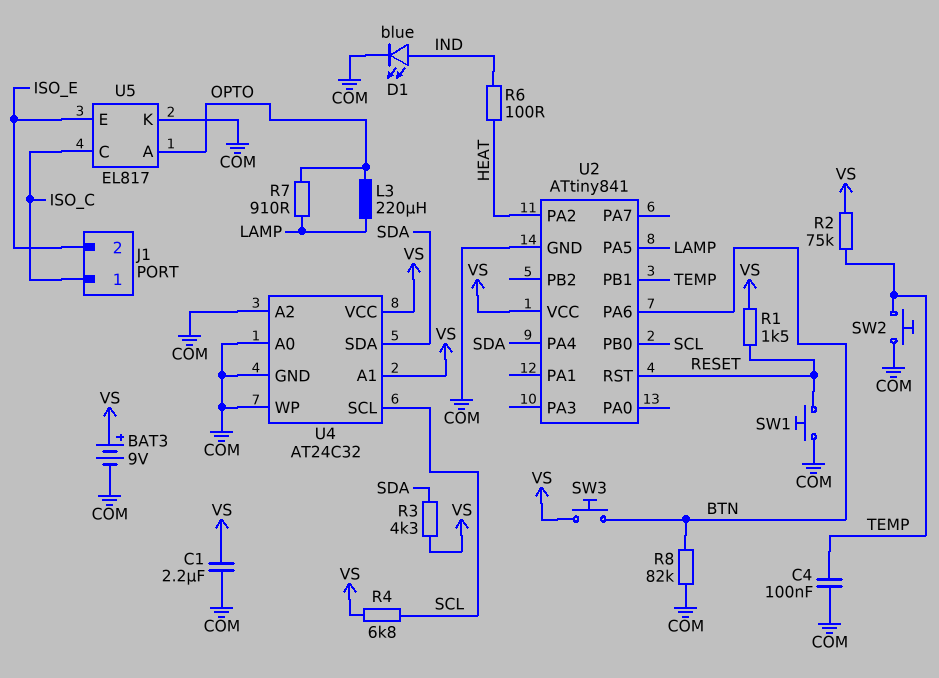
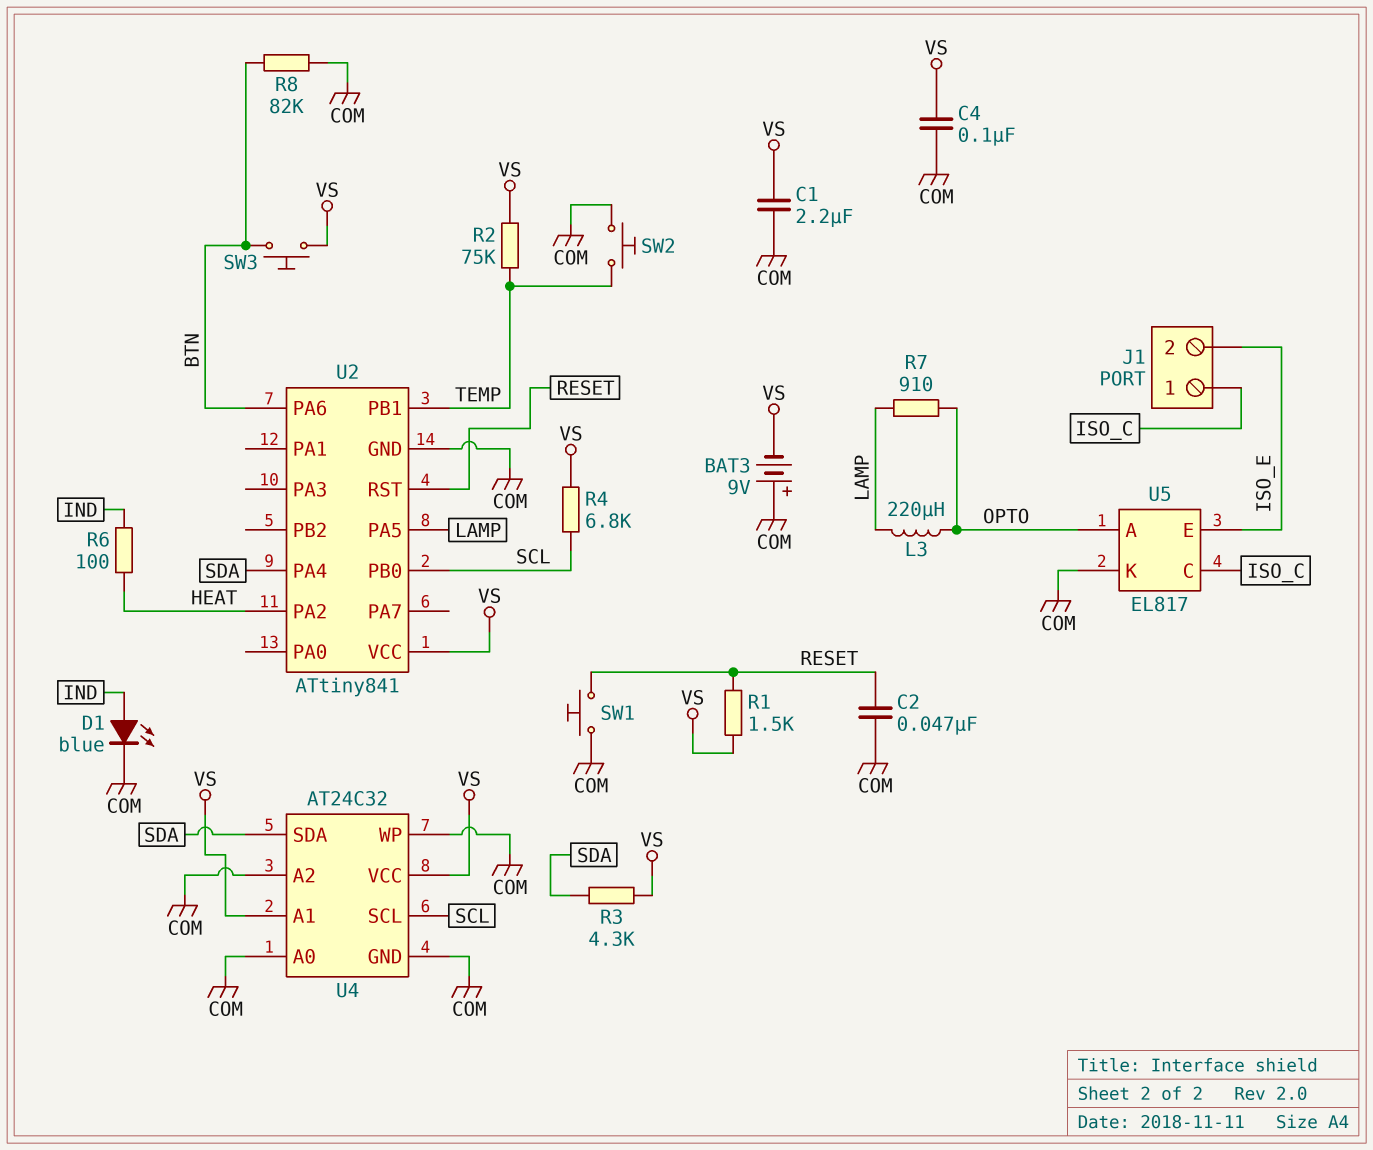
BAT3: 9V (plus VS, minus COM) -> 9V (plus COM, minus VS)
C2: none -> 47nF (COM, RESET)
C4: 100nF (COM, TEMP) -> 100nF (COM, VS)

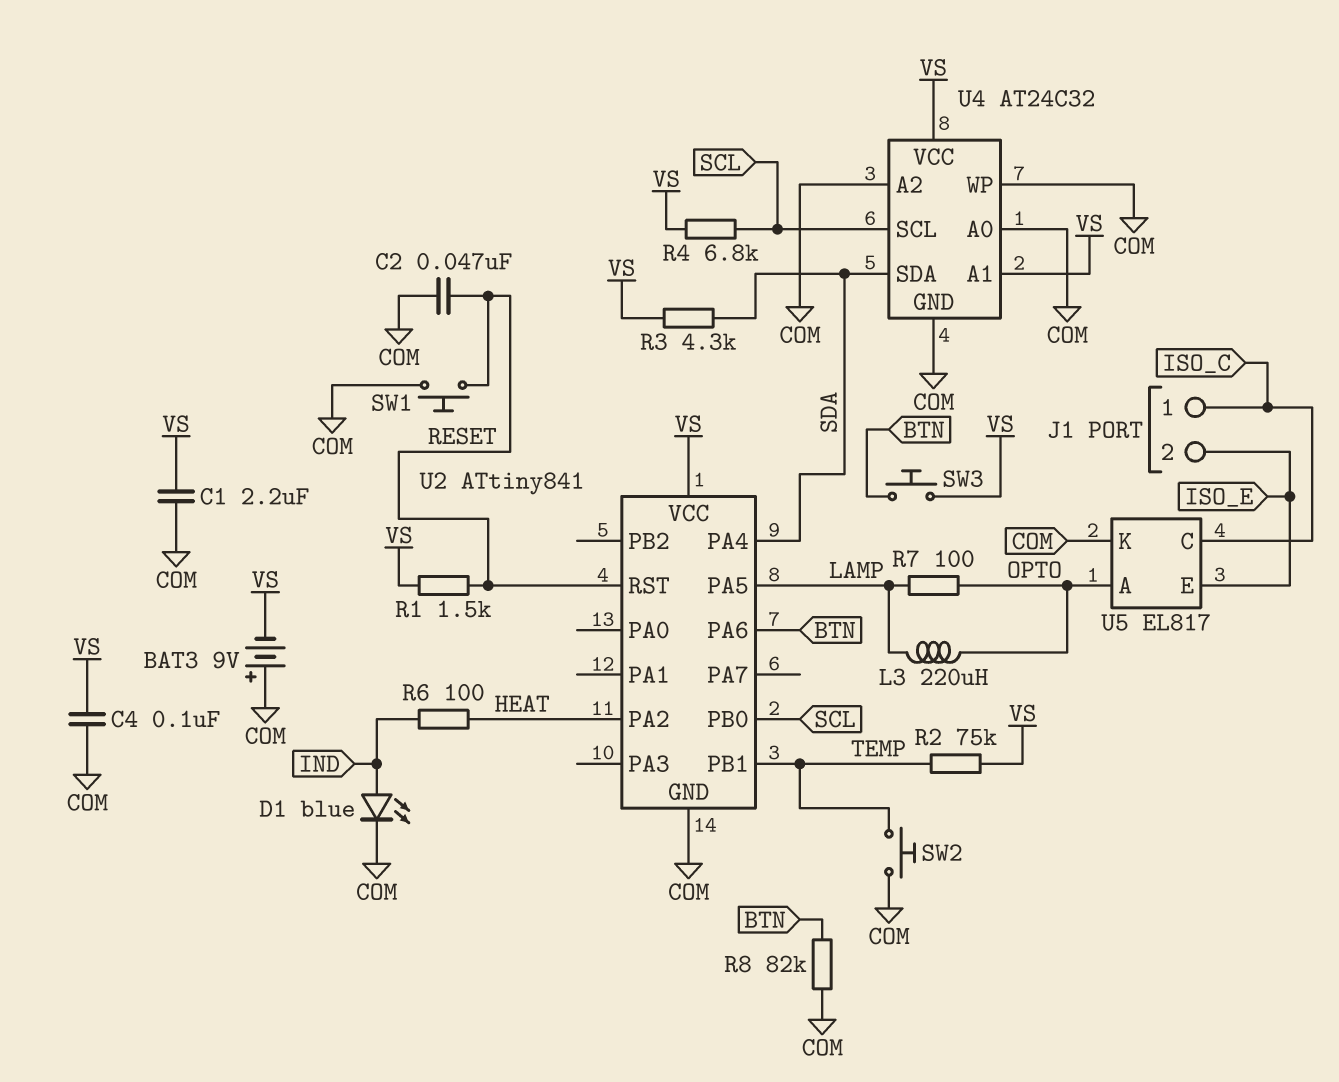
R7: 910 (LAMP, OPTO) -> 100 (LAMP, OPTO)

